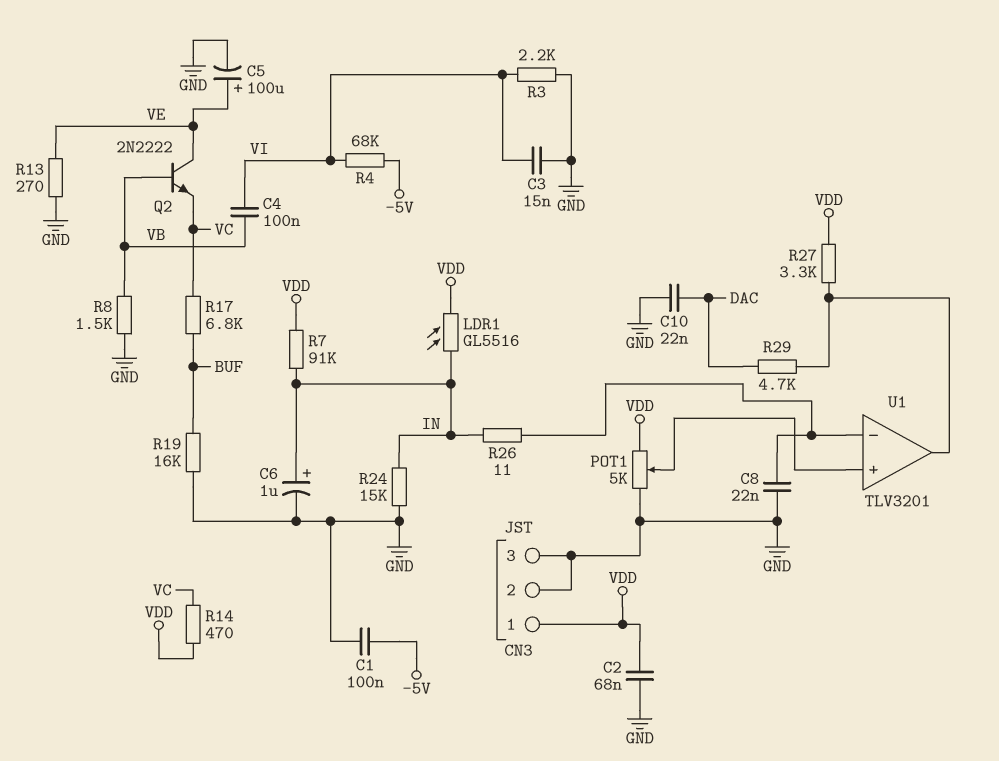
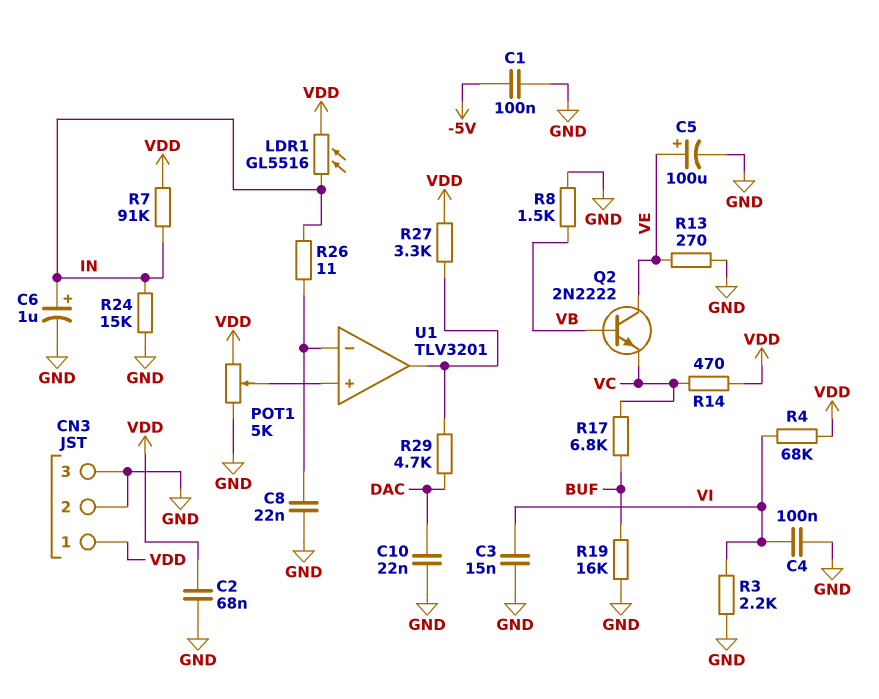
C4: 100nF (VB, VI) -> 100nF (GND, VI)
R4: 68k (-5V, VI) -> 68k (VDD, VI)

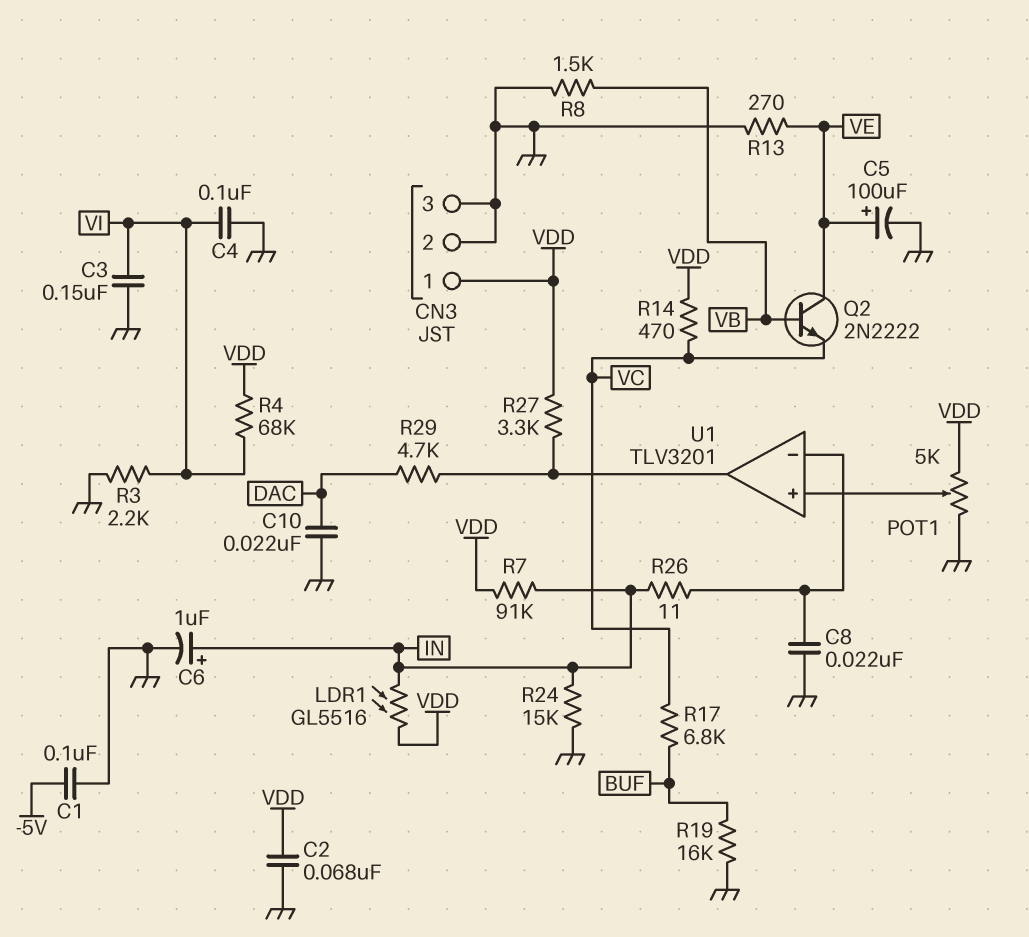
C3: 15nF (GND, VI) -> 150nF (GND, VI)

